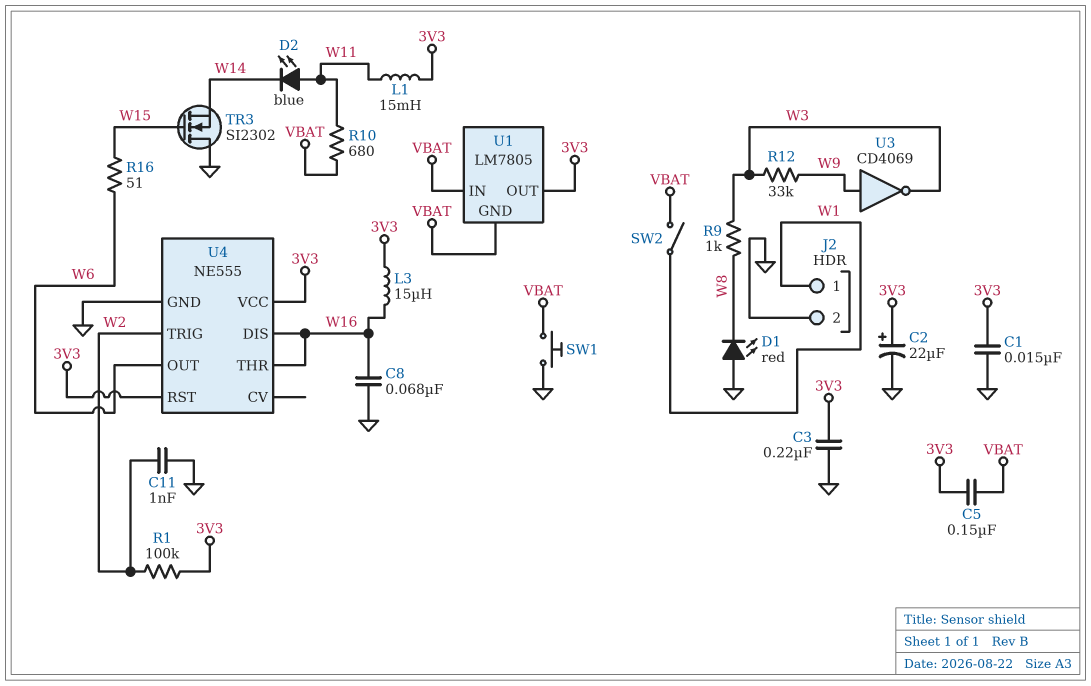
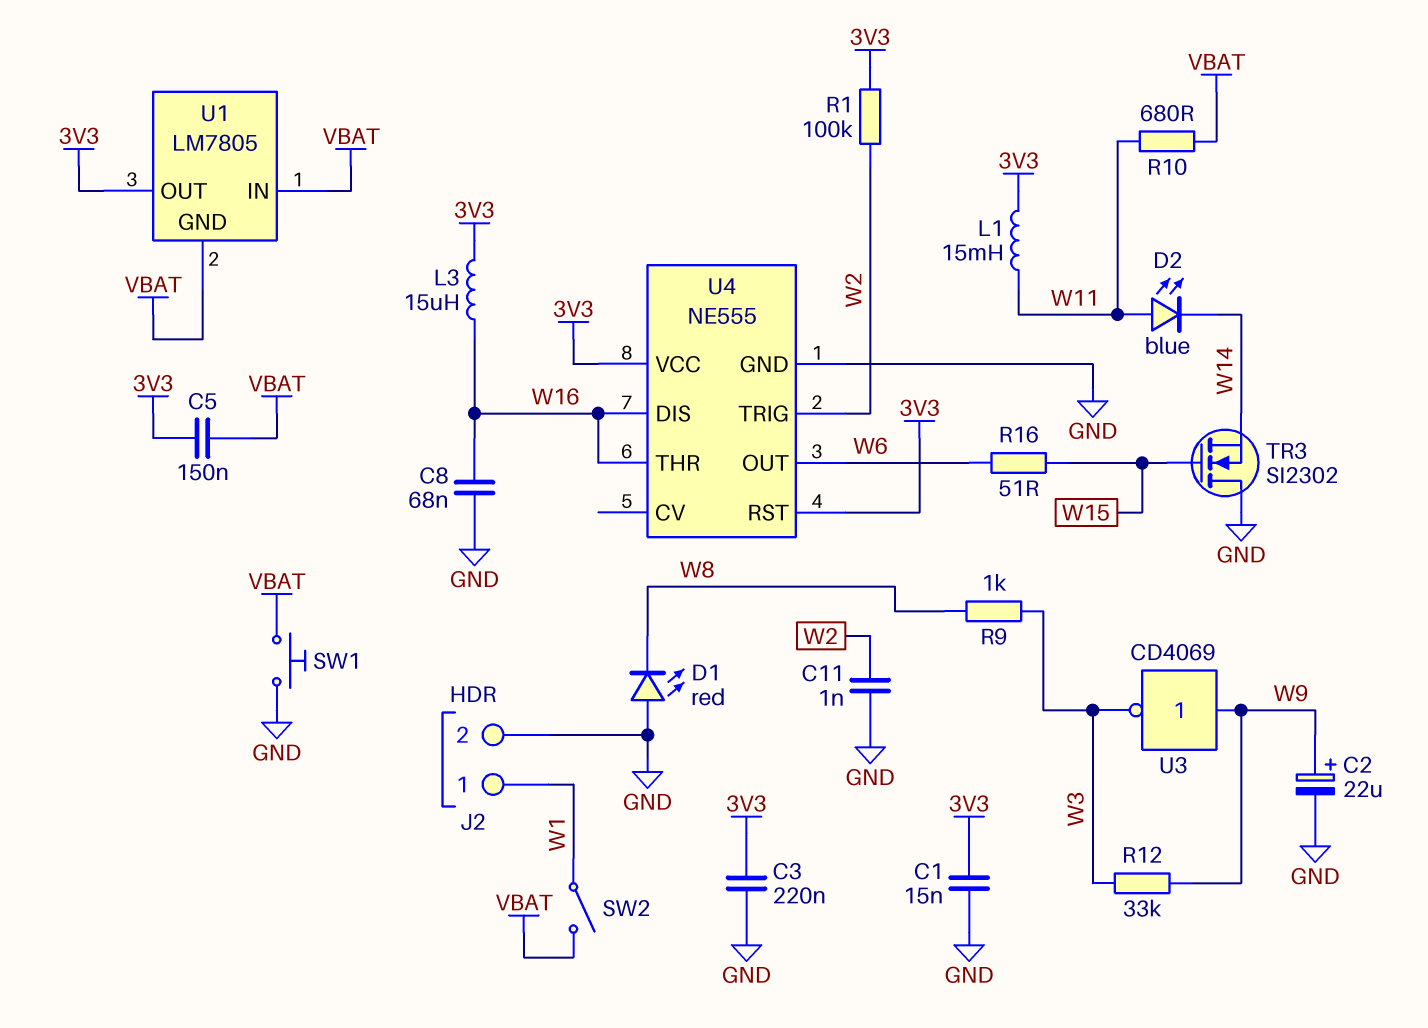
C2: 22uF (plus 3V3, minus GND) -> 22uF (plus W9, minus GND)

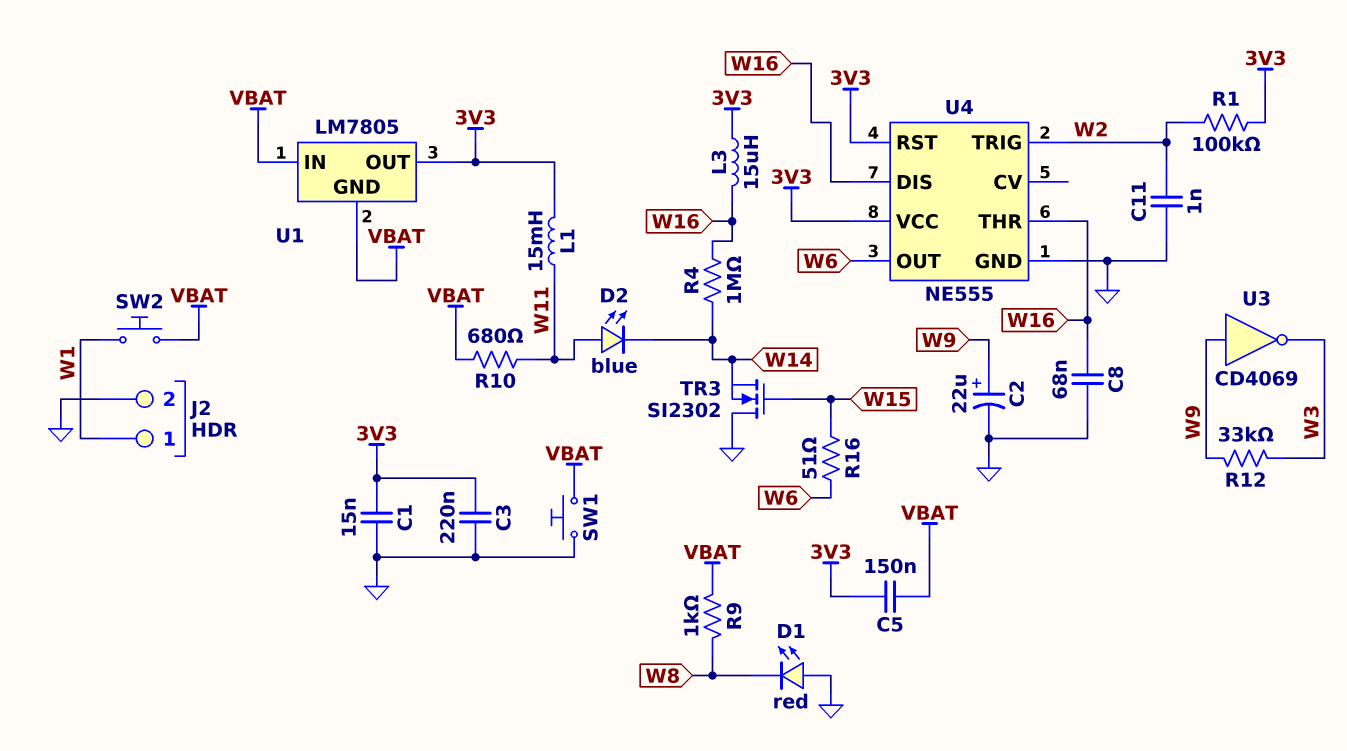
R4: none -> 1M (W14, W16)
R9: 1k (W3, W8) -> 1k (VBAT, W8)
SW2: switch (VBAT, W1) -> button (VBAT, W1)

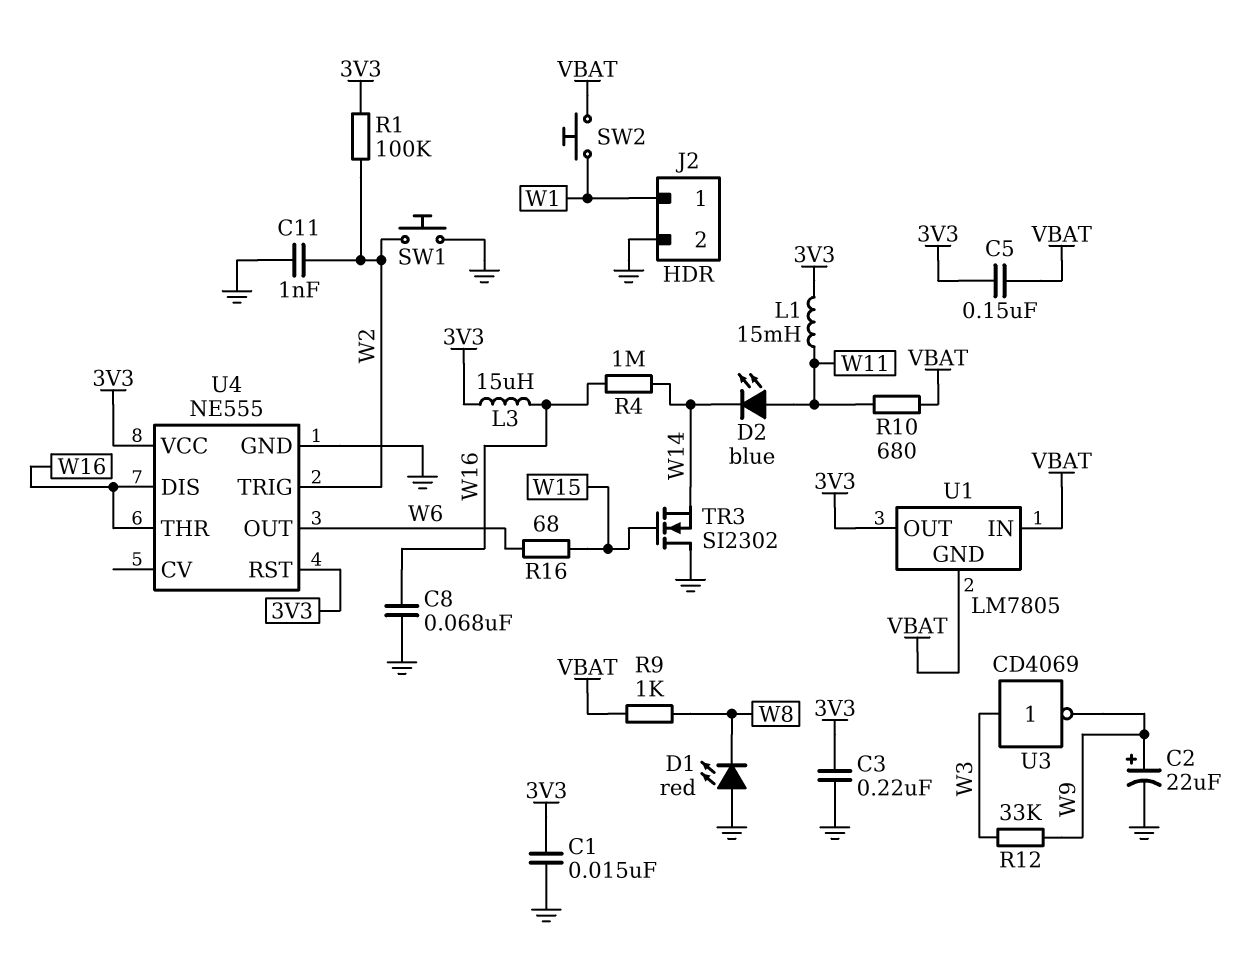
R16: 51 (W6, W15) -> 68 (W6, W15)
SW1: button (GND, VBAT) -> button (GND, W2)
U3: NOT CD4069 (in W9, out W3) -> NOT CD4069 (in W3, out W9)

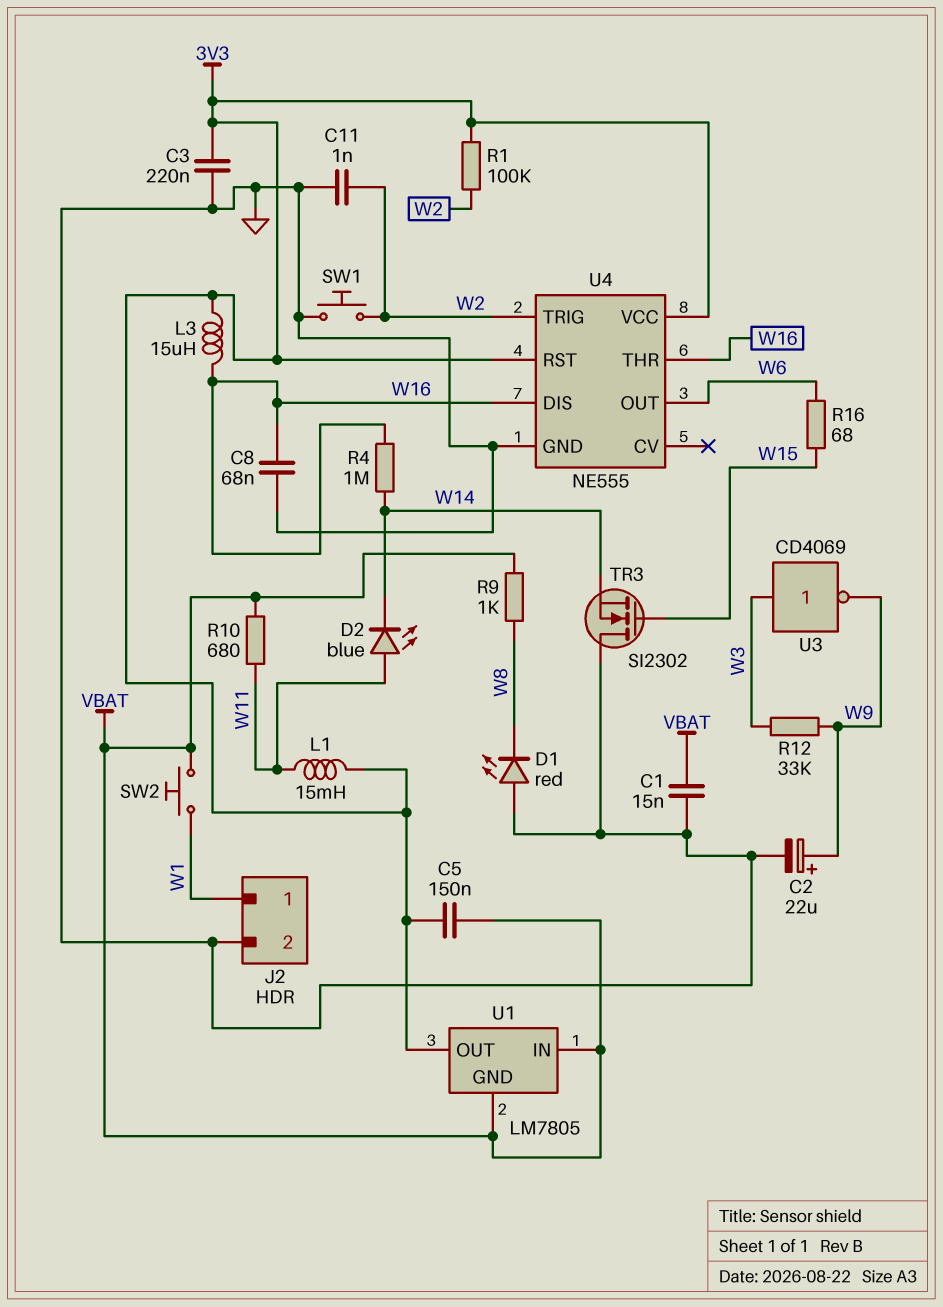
C1: 15nF (3V3, GND) -> 15nF (GND, VBAT)

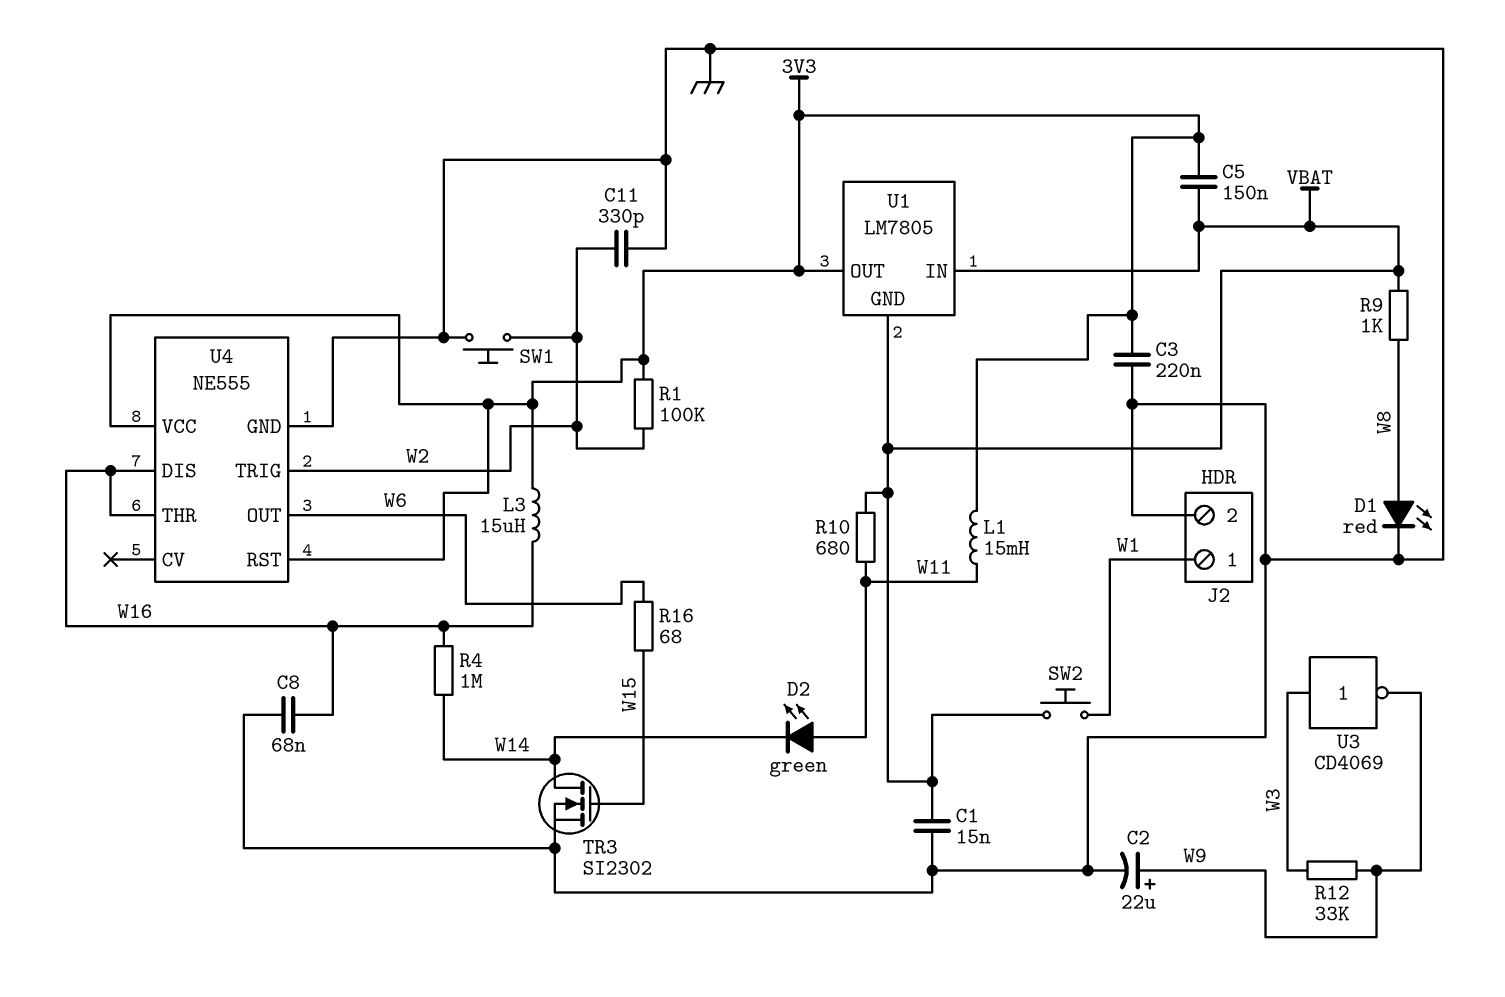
C11: 1nF (GND, W2) -> 330pF (GND, W2)
D1: LED red (A GND, K W8) -> LED red (A W8, K GND)
D2: LED blue (A W11, K W14) -> LED green (A W11, K W14)
TR3: NMOS SI2302 (G W15, D GND, S W14) -> NMOS SI2302 (G W15, D W14, S GND)

